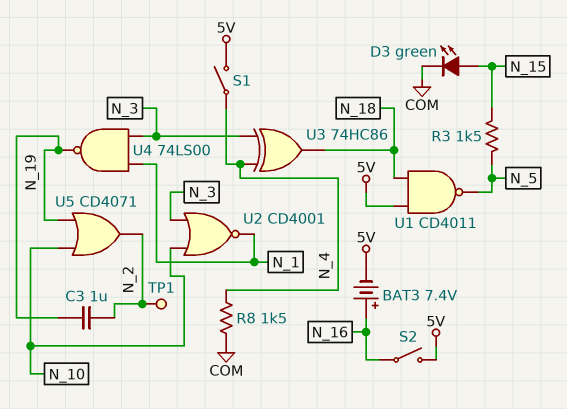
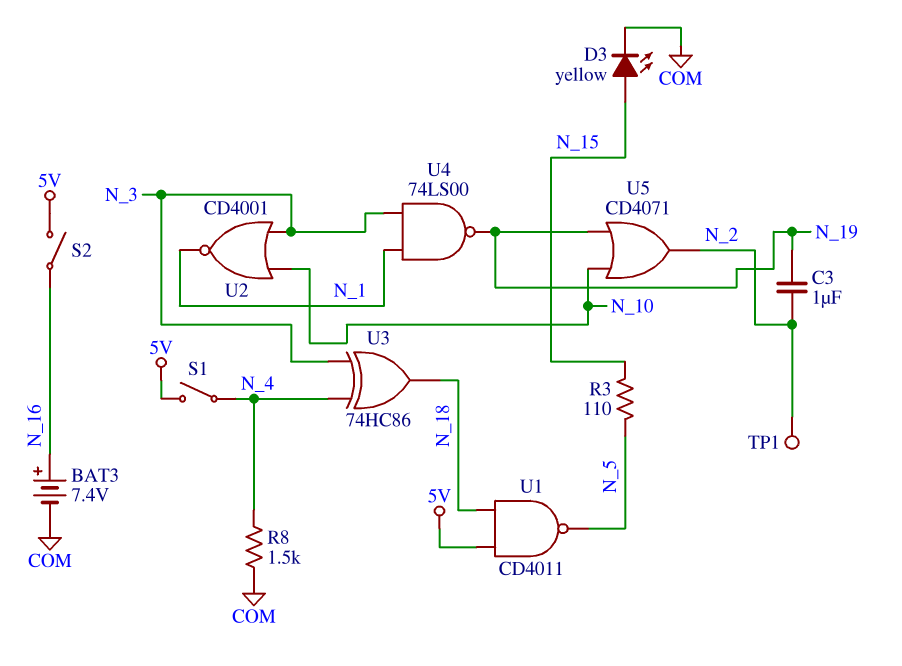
BAT3: 7.4V (plus N_16, minus 5V) -> 7.4V (plus N_16, minus COM)
D3: LED green (A N_15, K COM) -> LED yellow (A N_15, K COM)
R3: 1.5k (N_5, N_15) -> 110 (N_5, N_15)

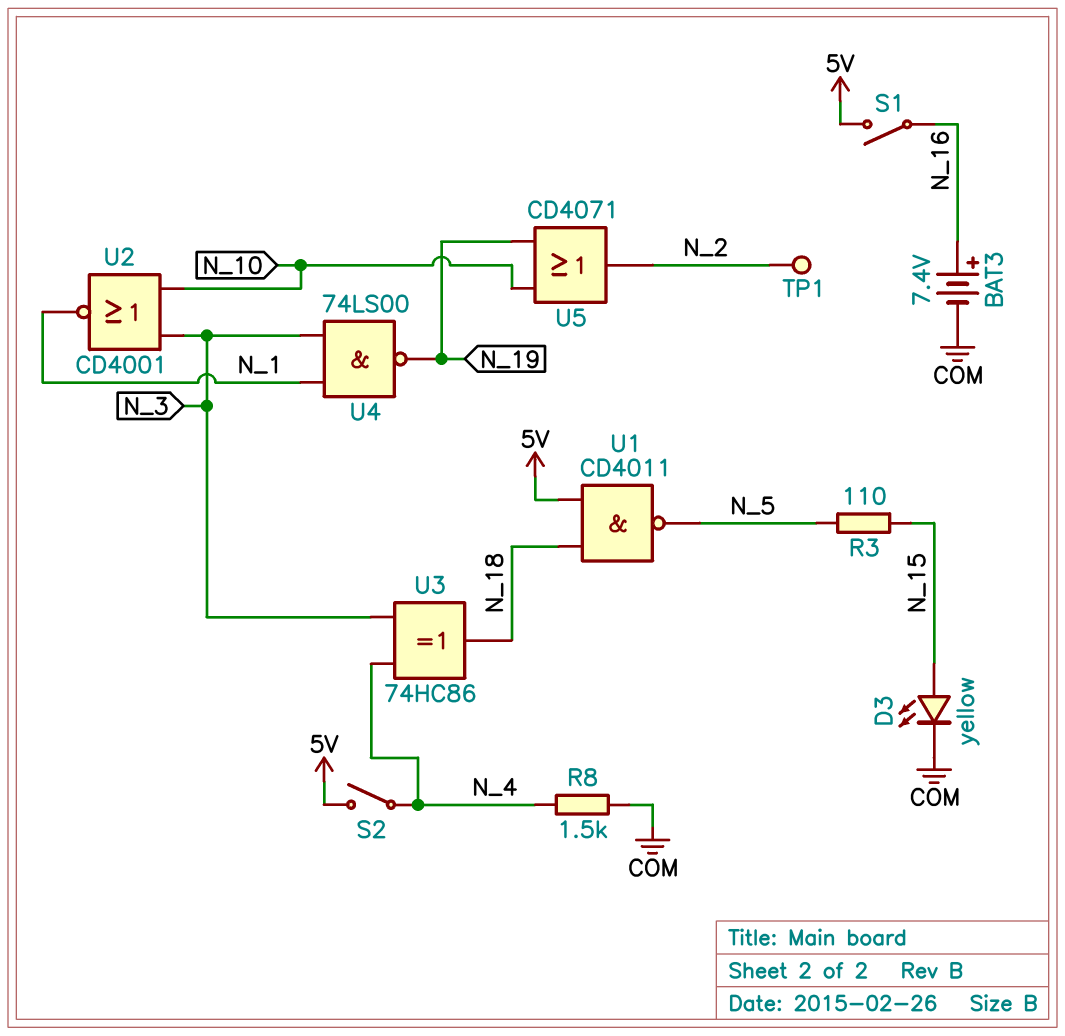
C3: 1uF (N_2, N_19) -> none
S1: switch (5V, N_4) -> switch (5V, N_16)
S2: switch (5V, N_16) -> switch (5V, N_4)

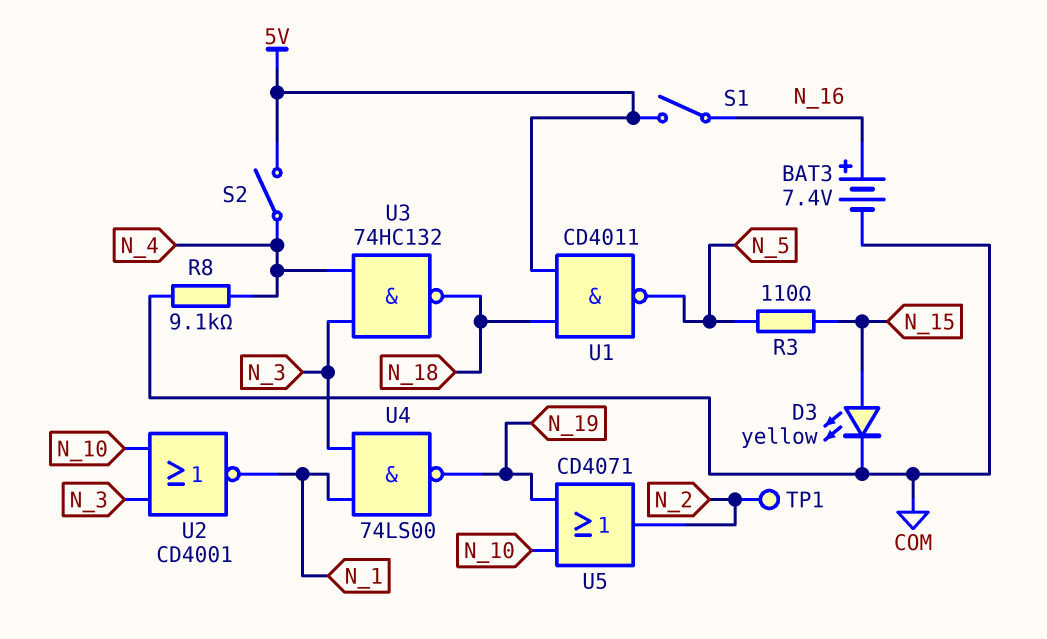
R8: 1.5k (COM, N_4) -> 9.1k (COM, N_4)
U3: XOR 74HC86 (in N_3, in N_4, out N_18) -> NAND 74HC132 (in N_3, in N_4, out N_18)

